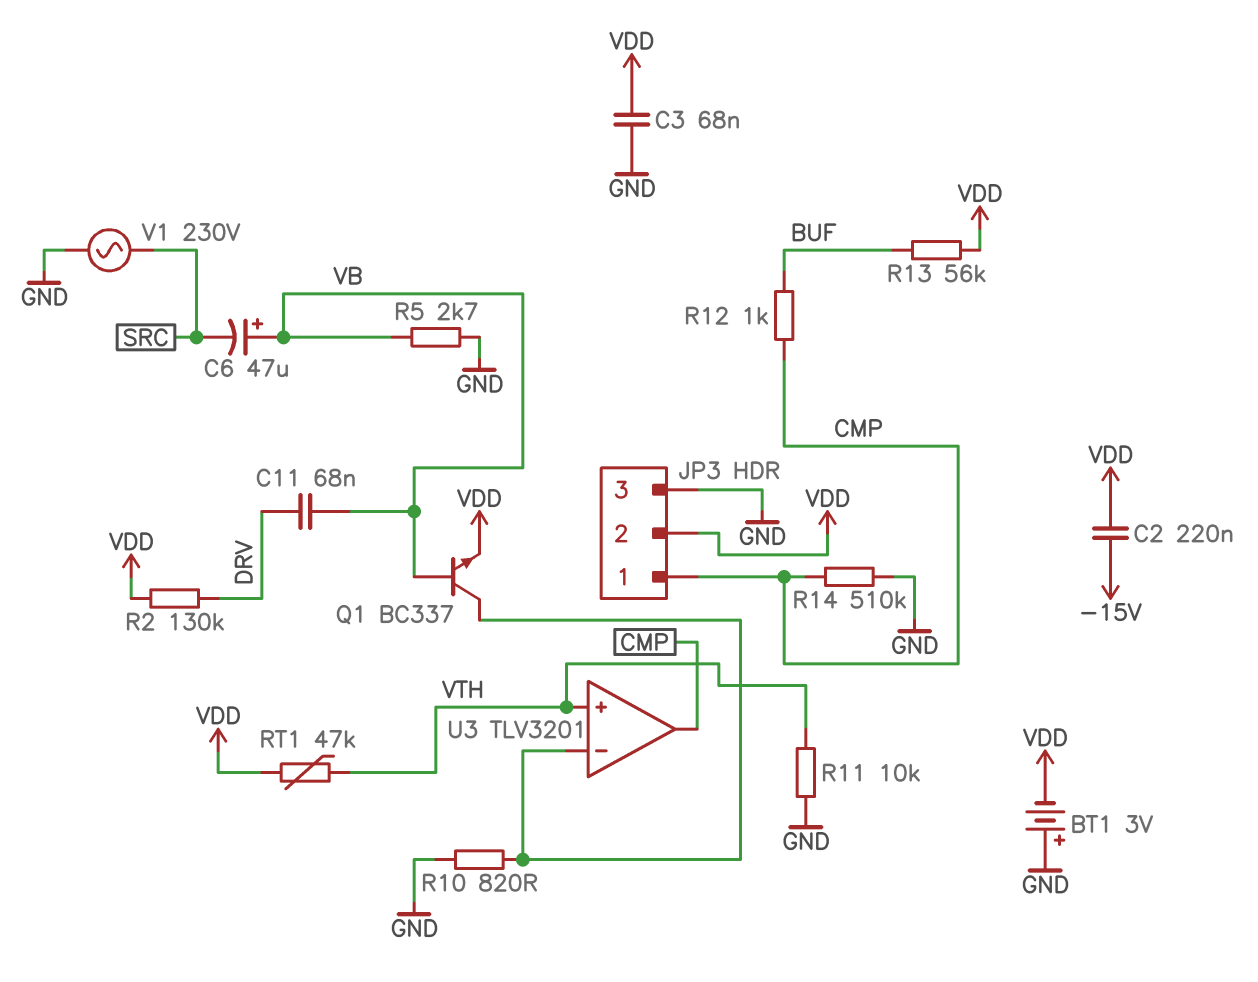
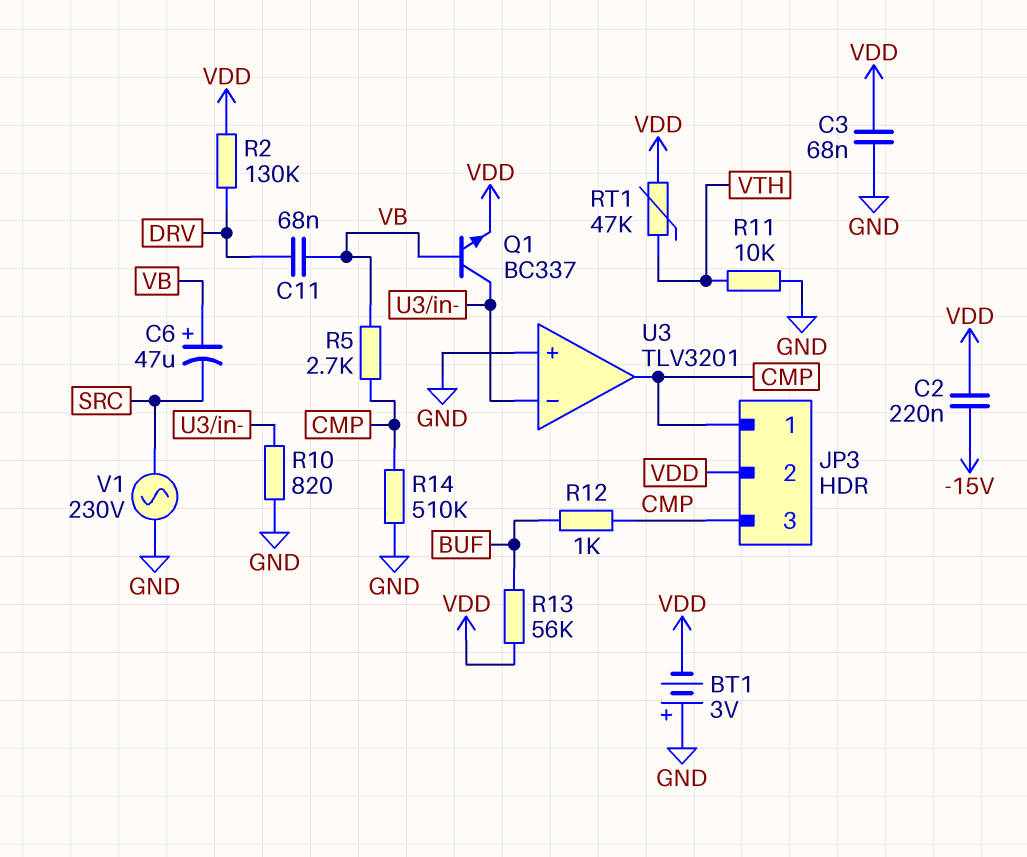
JP3 pin 3: GND -> CMP
R5: 2.7k (GND, VB) -> 2.7k (CMP, VB)
U3 pin in+: VTH -> GND

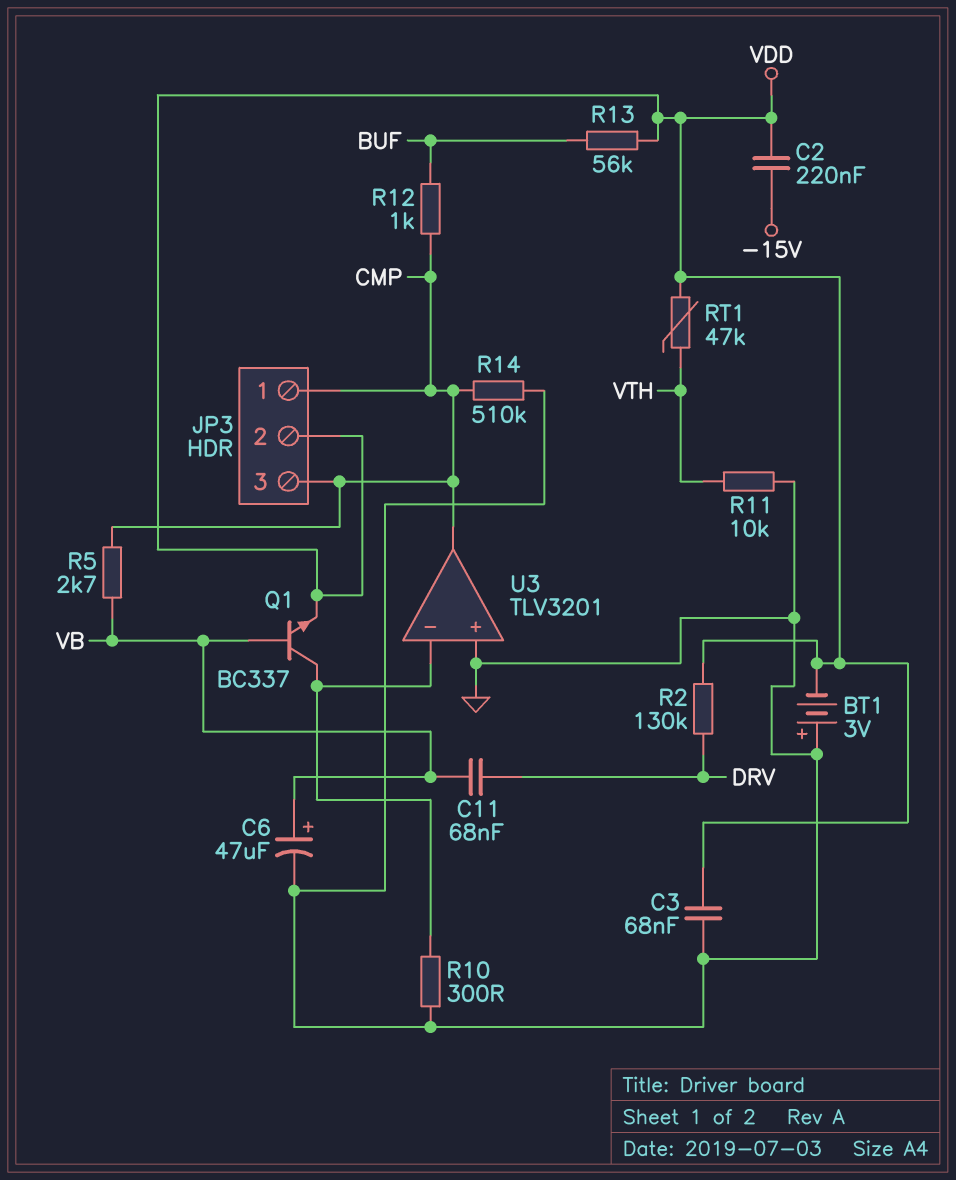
C6: 47uF (plus VB, minus SRC) -> 47uF (plus VB, minus GND)
R10: 820 (GND, U3/in-) -> 300 (GND, U3/in-)
V1: AC 230V (GND, SRC) -> none

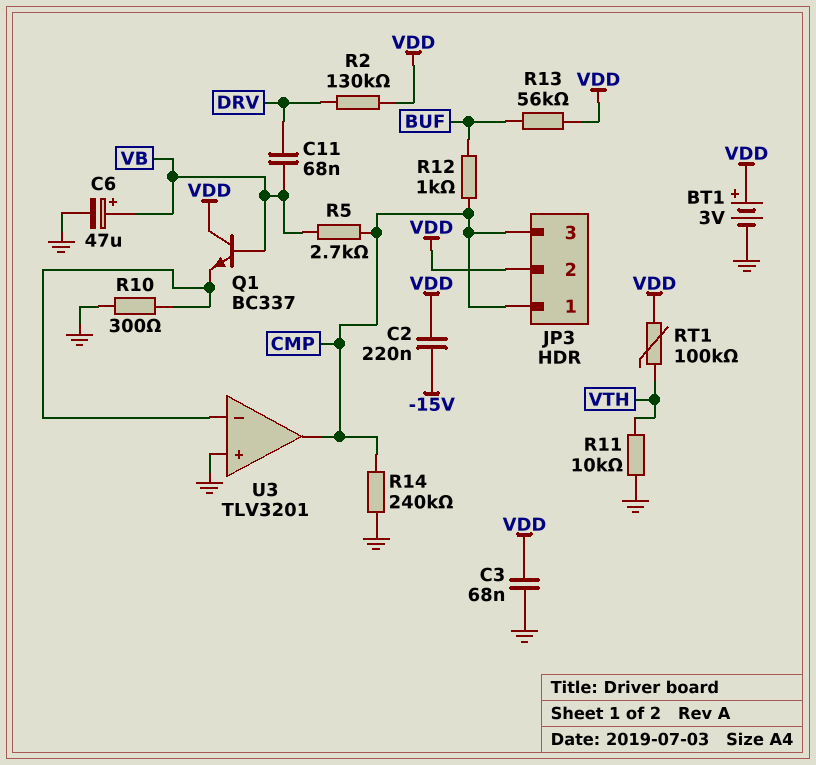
BT1: 3V (plus GND, minus VDD) -> 3V (plus VDD, minus GND)
Q1: NPN BC337 (B VB, C U3/in-, E VDD) -> NPN BC337 (B VB, C VDD, E U3/in-)
R14: 510k (CMP, GND) -> 240k (CMP, GND)
RT1: 47k (VDD, VTH) -> 100k (VDD, VTH)

